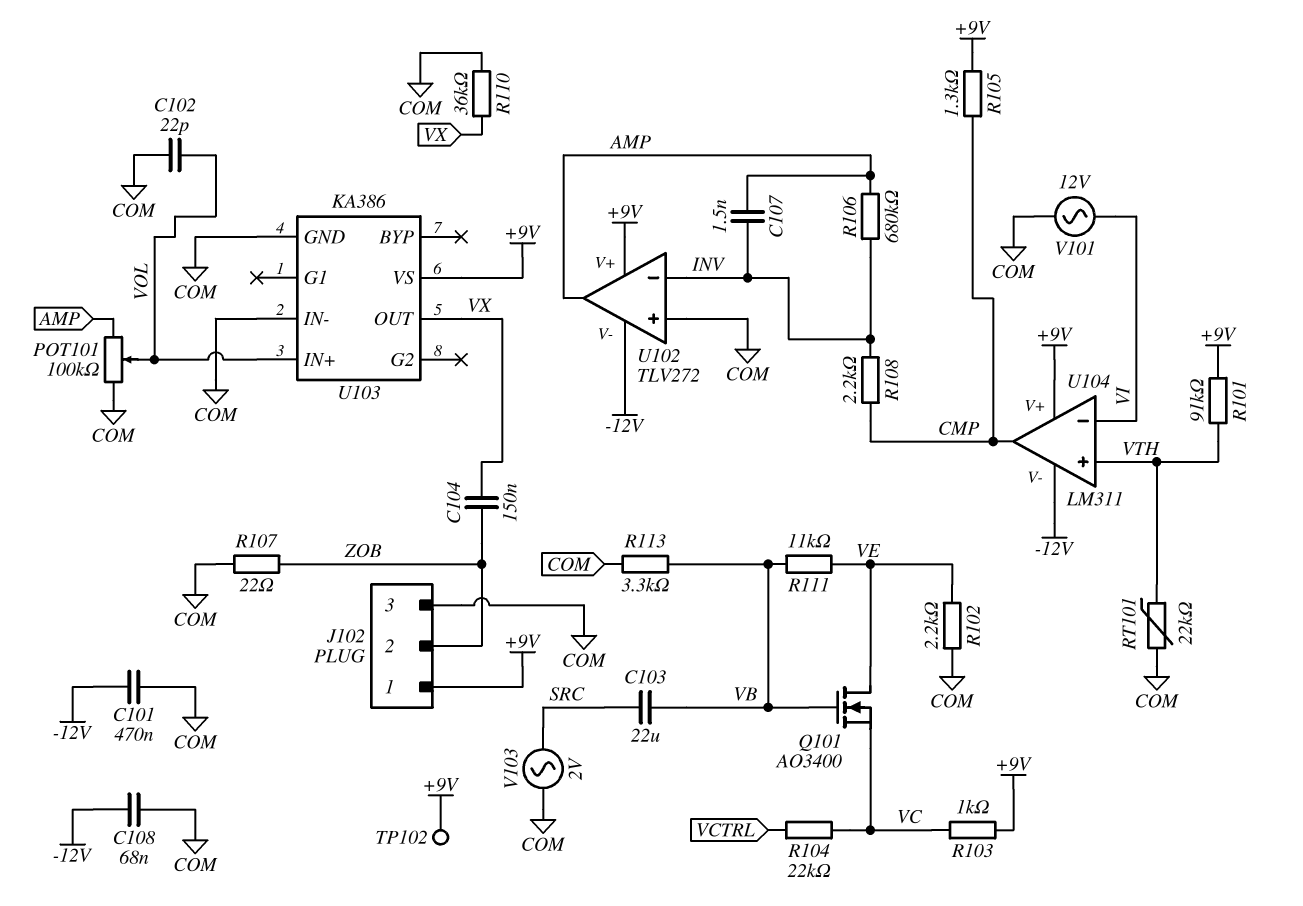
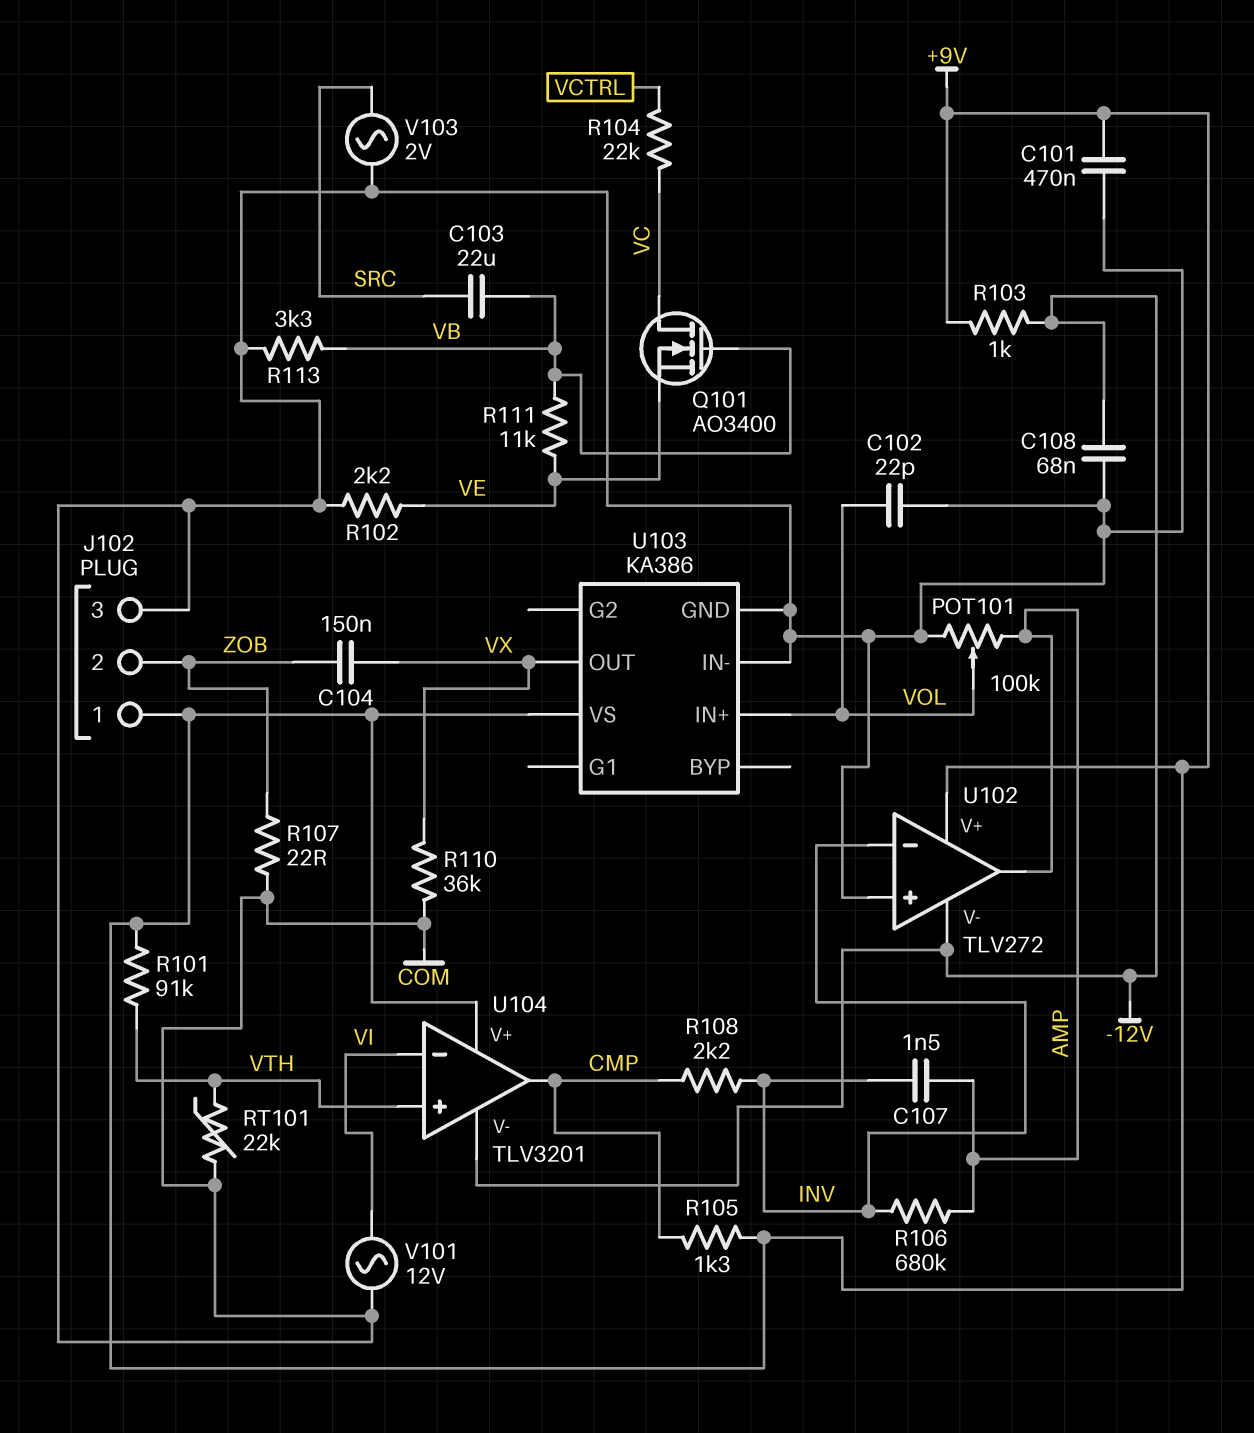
C101: 470nF (-12V, COM) -> 470nF (+9V, COM)
Q101: NMOS AO3400 (G VB, D VE, S VC) -> NMOS AO3400 (G VB, D VC, S VE)
R103: 1k (+9V, VC) -> 1k (+9V, -12V)
TP102: test point (+9V) -> none
U104: LM311 -> TLV3201

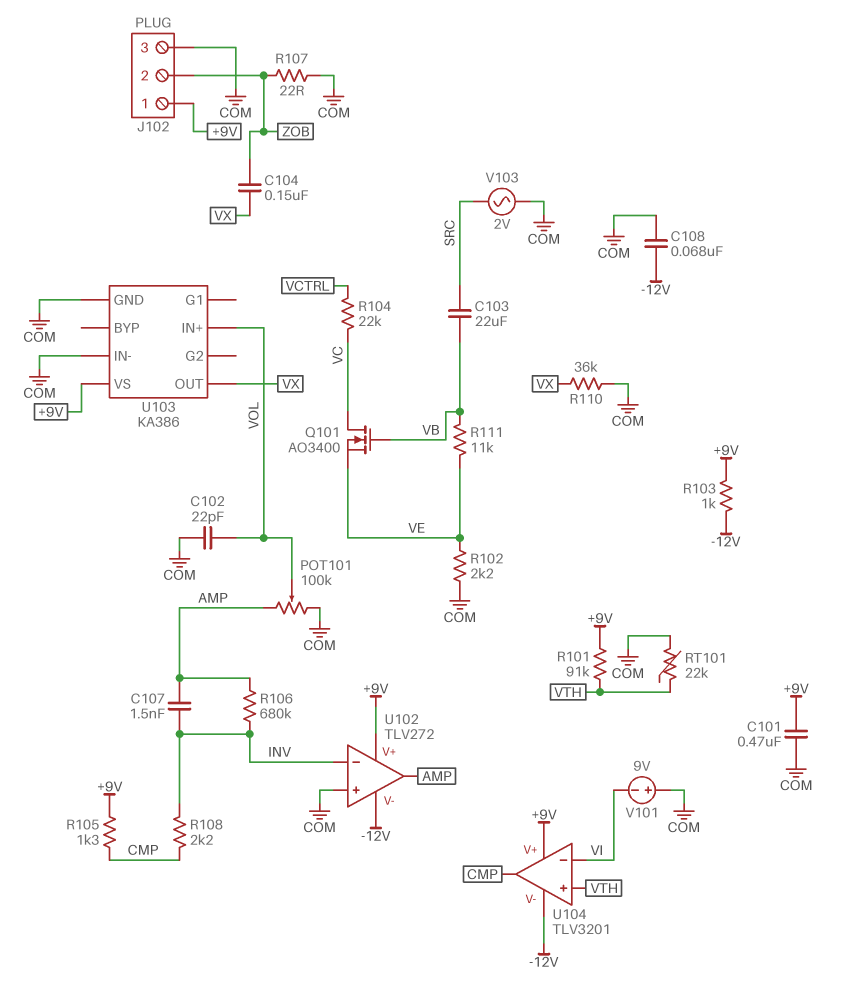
R113: 3.3k (COM, VB) -> none
V101: AC 12V (COM, VI) -> 9V (plus COM, minus VI)

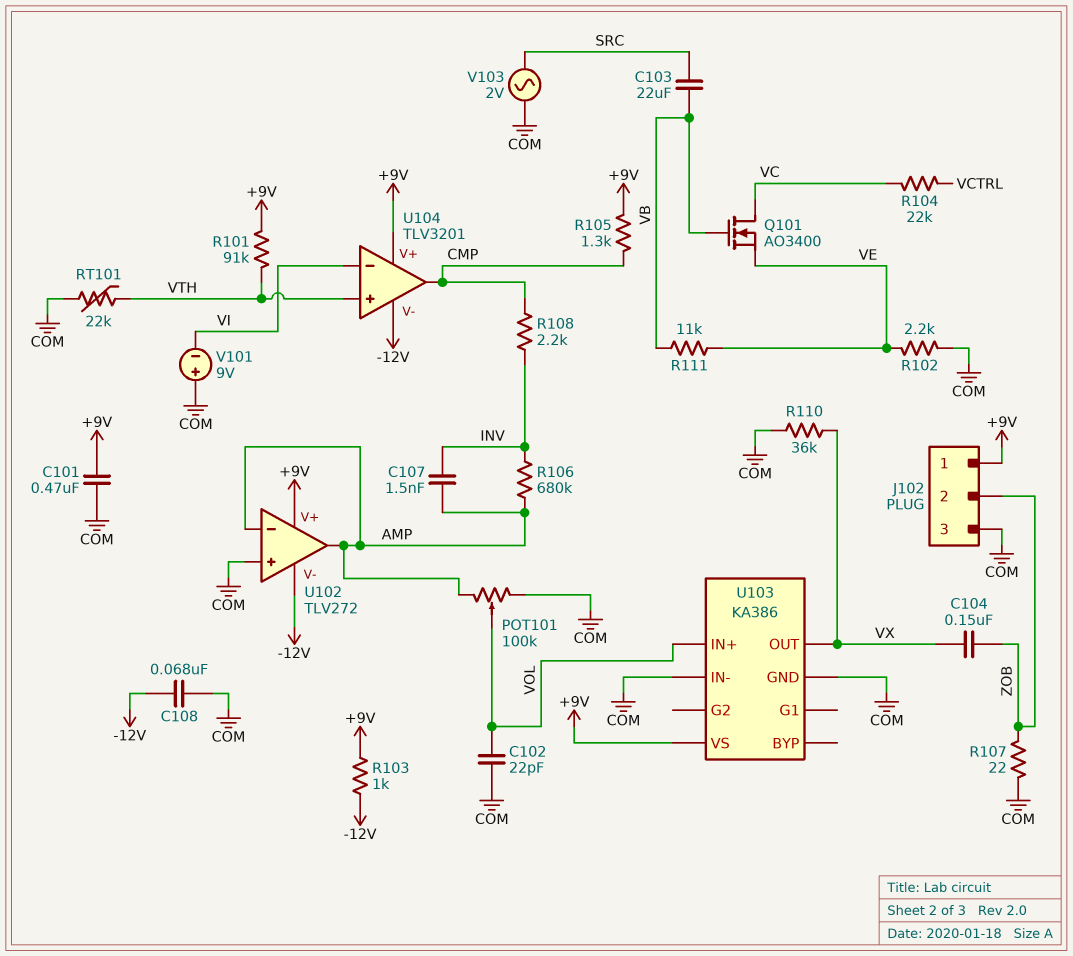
U102 pin in-: INV -> AMP

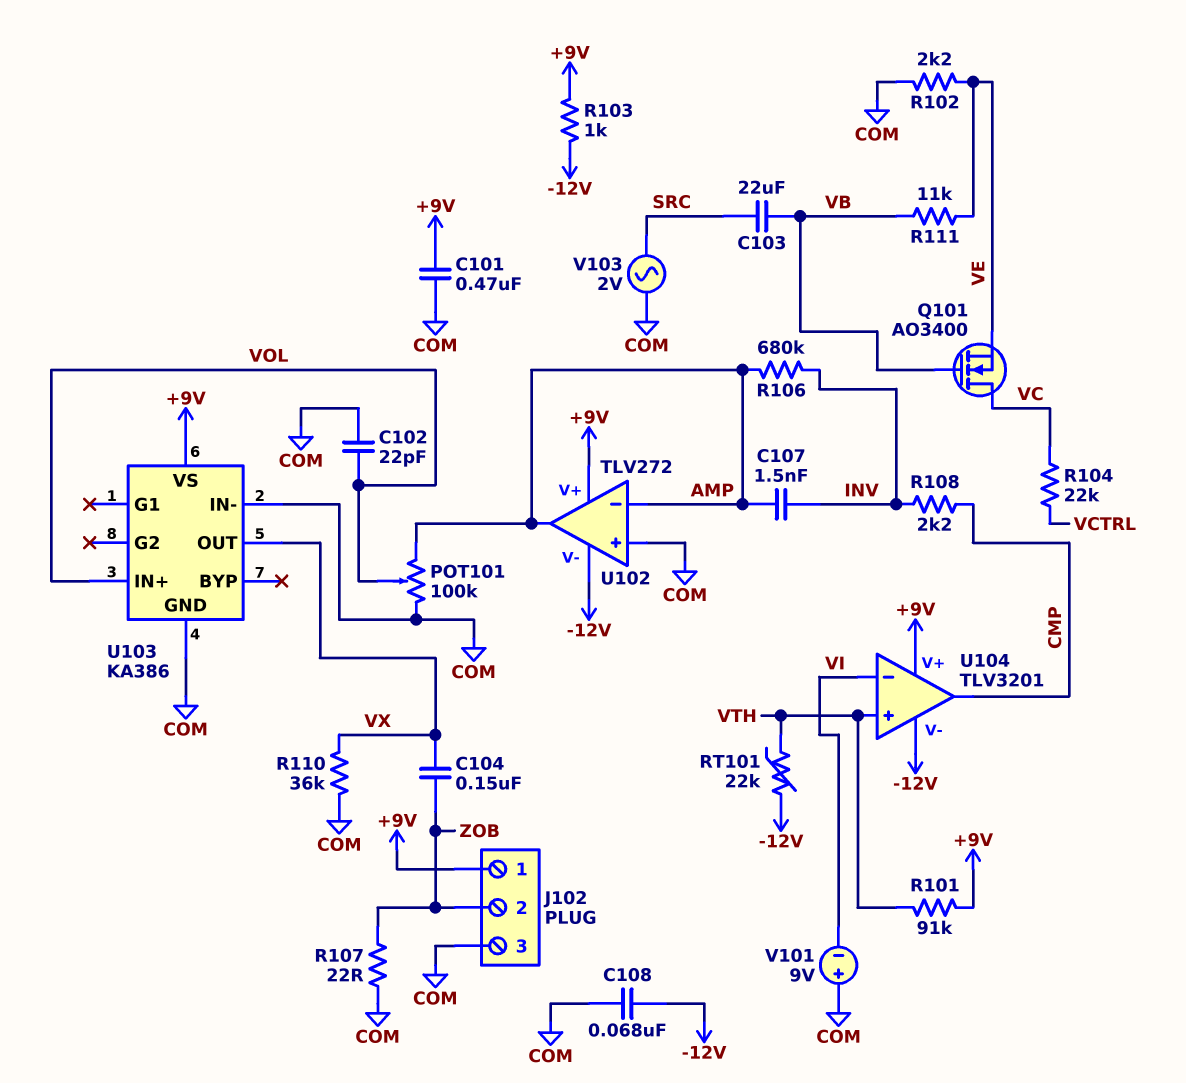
R105: 1.3k (+9V, CMP) -> none
RT101: 22k (COM, VTH) -> 22k (-12V, VTH)

